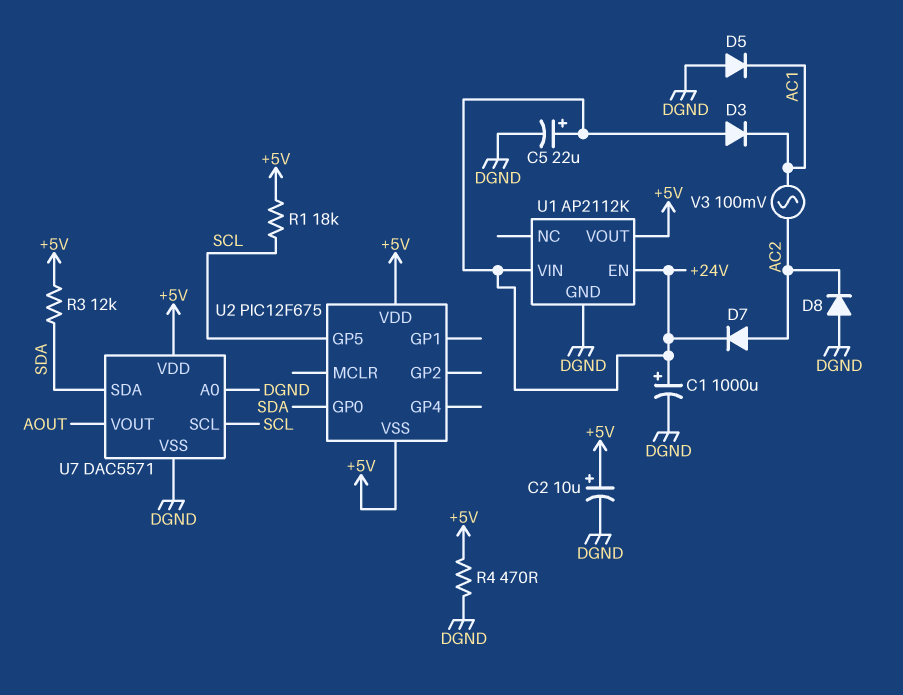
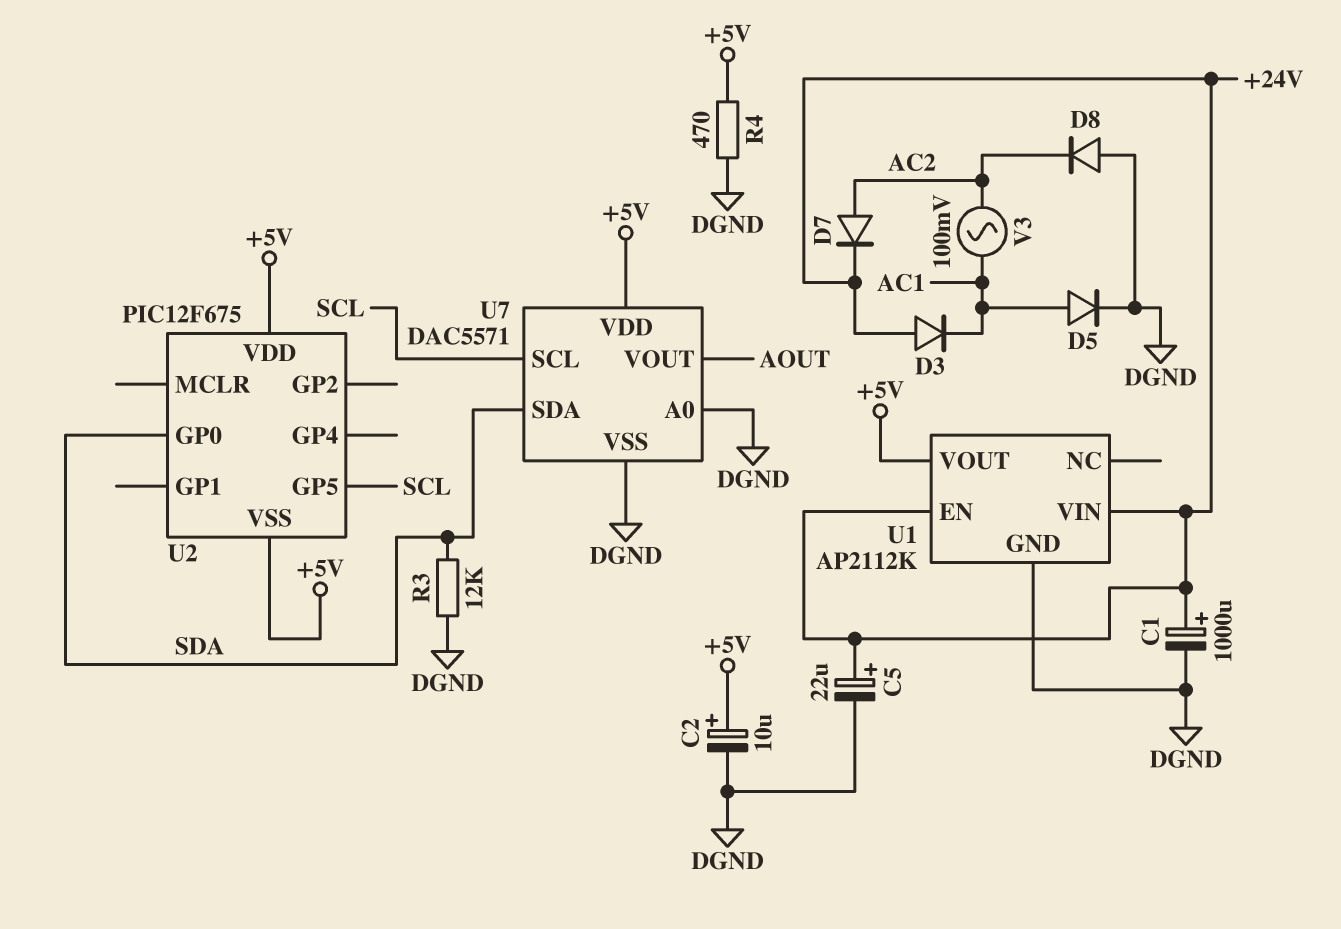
D5: diode (A DGND, K AC1) -> diode (A AC1, K DGND)
R1: 18k (+5V, SCL) -> none
R3: 12k (+5V, SDA) -> 12k (DGND, SDA)

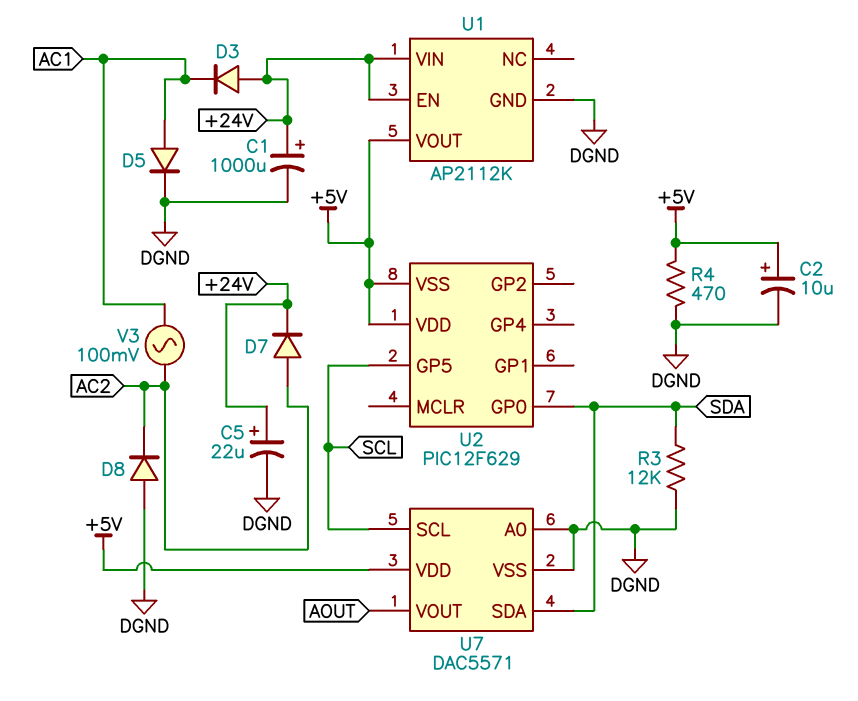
U2: PIC12F675 -> PIC12F629

